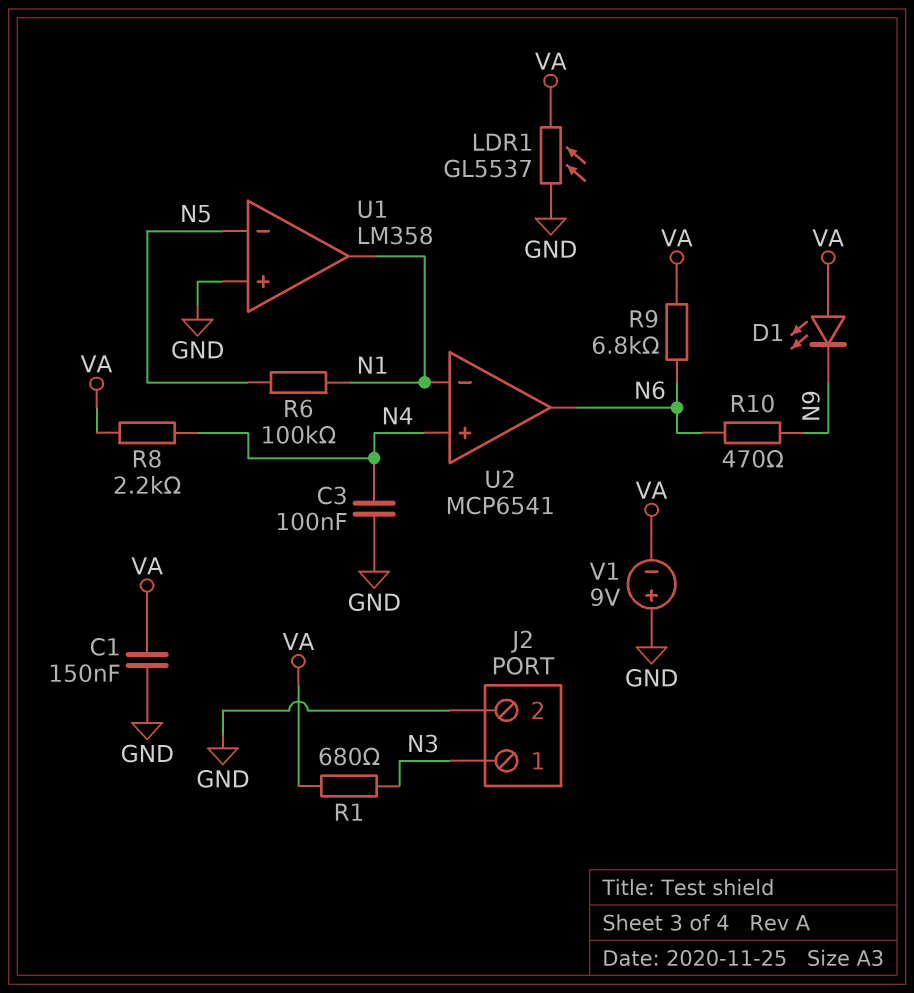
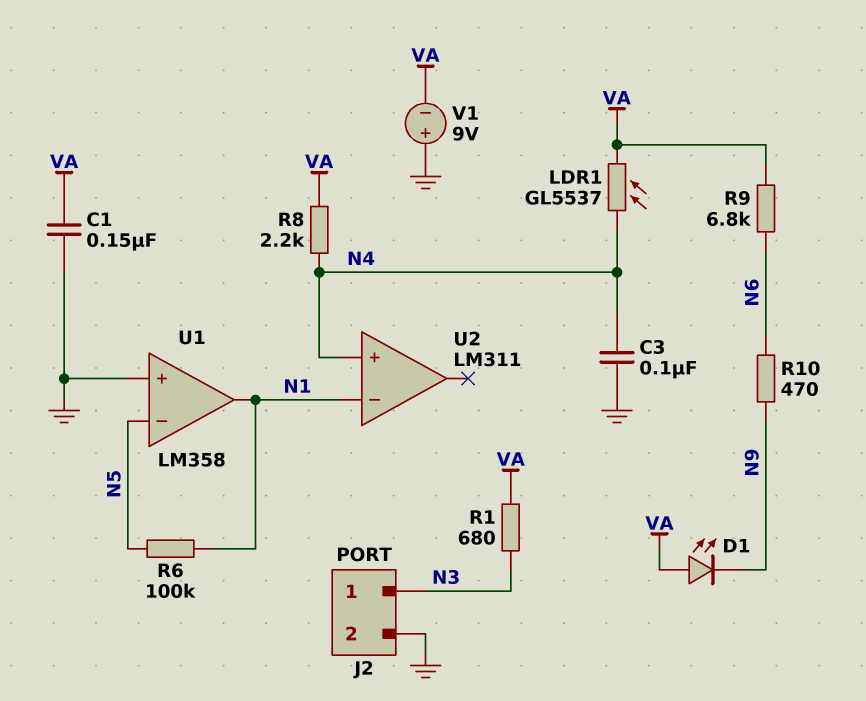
LDR1: GL5537 (GND, VA) -> GL5537 (N4, VA)
U2: MCP6541 -> LM311
U2 pin out: N6 -> none

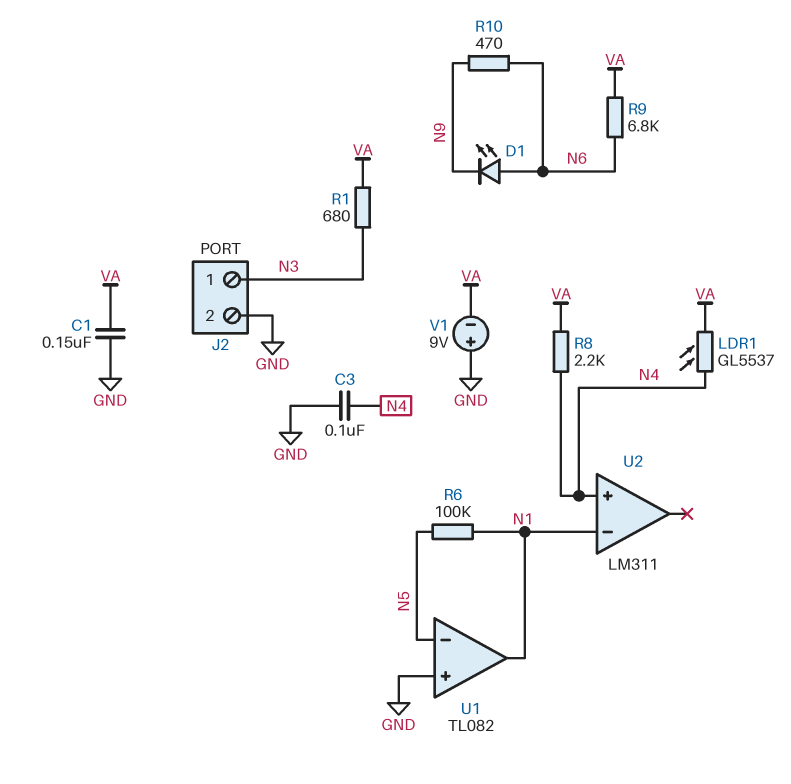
D1: LED (A VA, K N9) -> LED (A N6, K N9)
U1: LM358 -> TL082

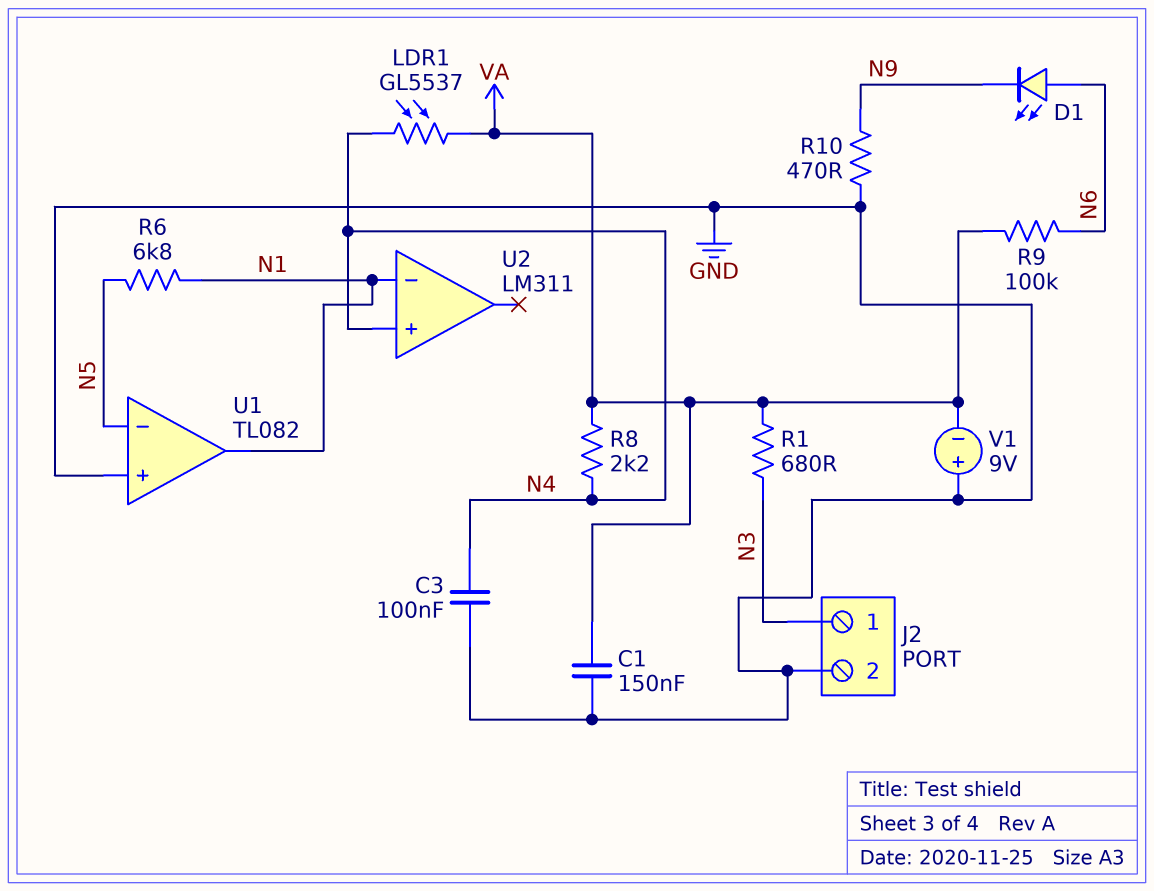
R6: 100k (N1, N5) -> 6.8k (N1, N5)
R9: 6.8k (N6, VA) -> 100k (N6, VA)
R10: 470 (N6, N9) -> 470 (GND, N9)

